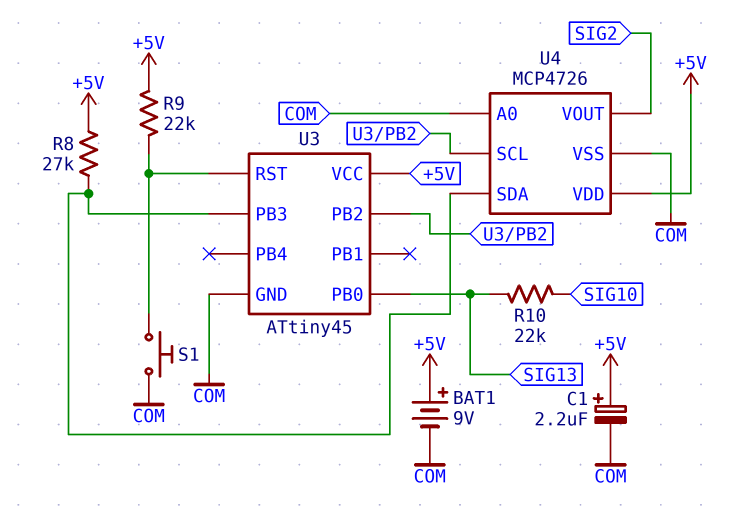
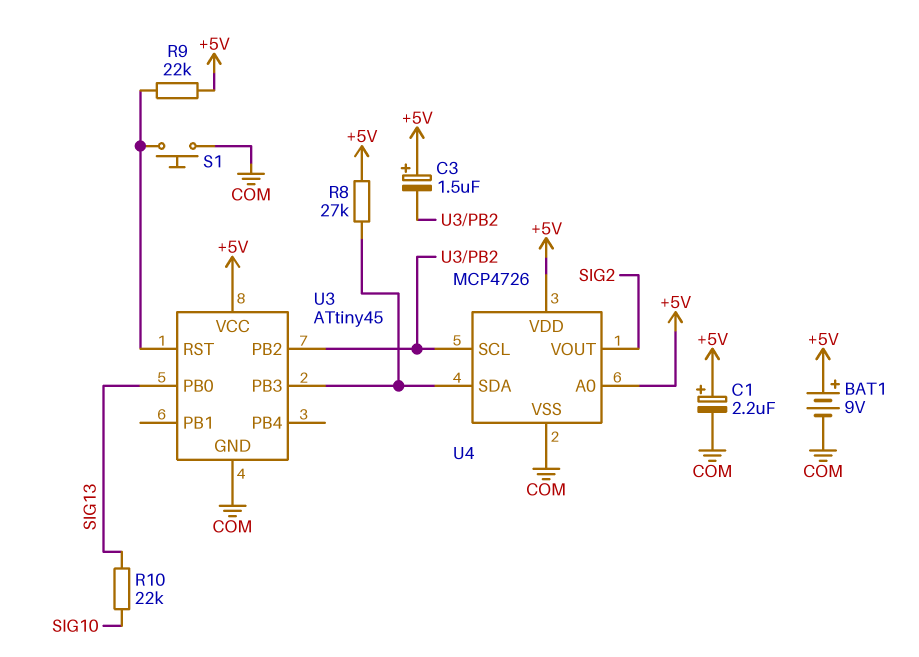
C3: none -> 1.5uF (plus +5V, minus U3/PB2)
U4 pin A0: COM -> +5V

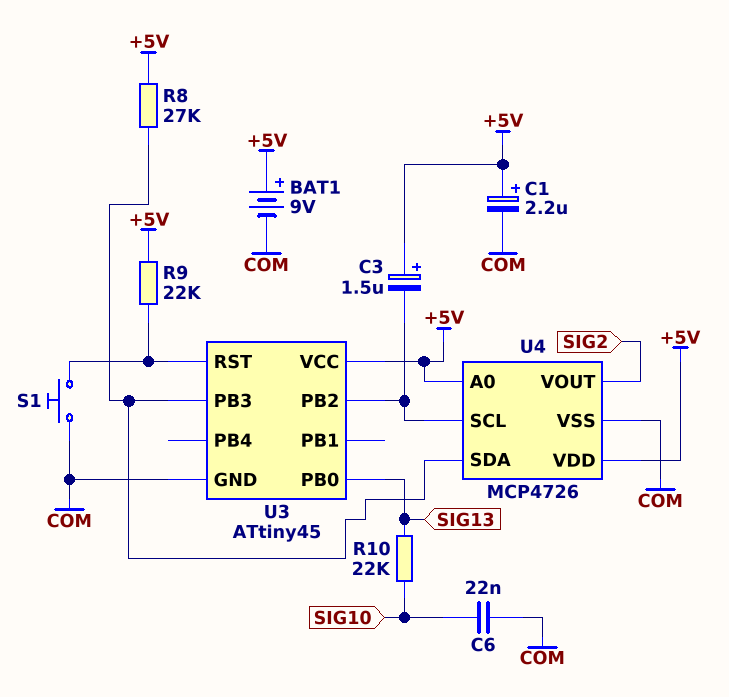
C6: none -> 22nF (COM, SIG10)

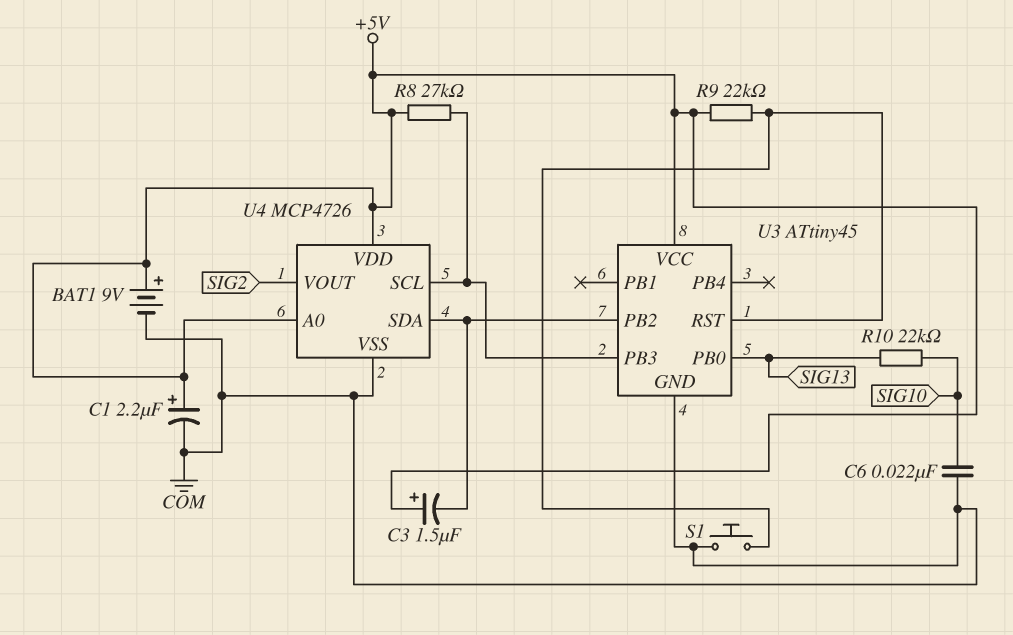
U4 pin SCL: U3/PB2 -> U3/PB3
U4 pin SDA: U3/PB3 -> U3/PB2

